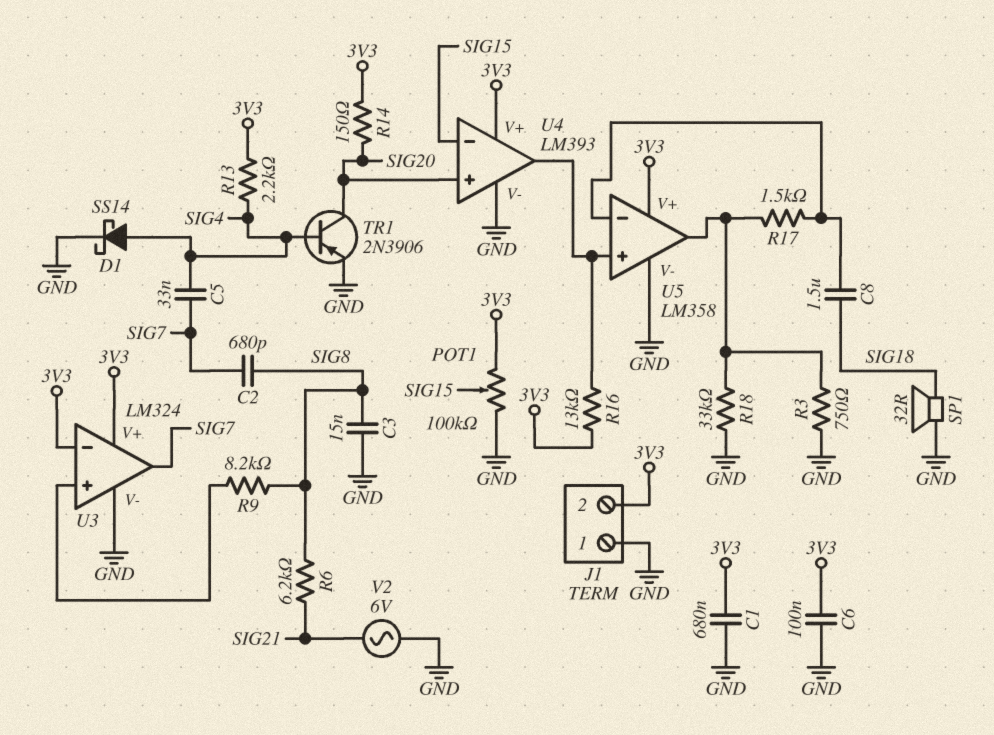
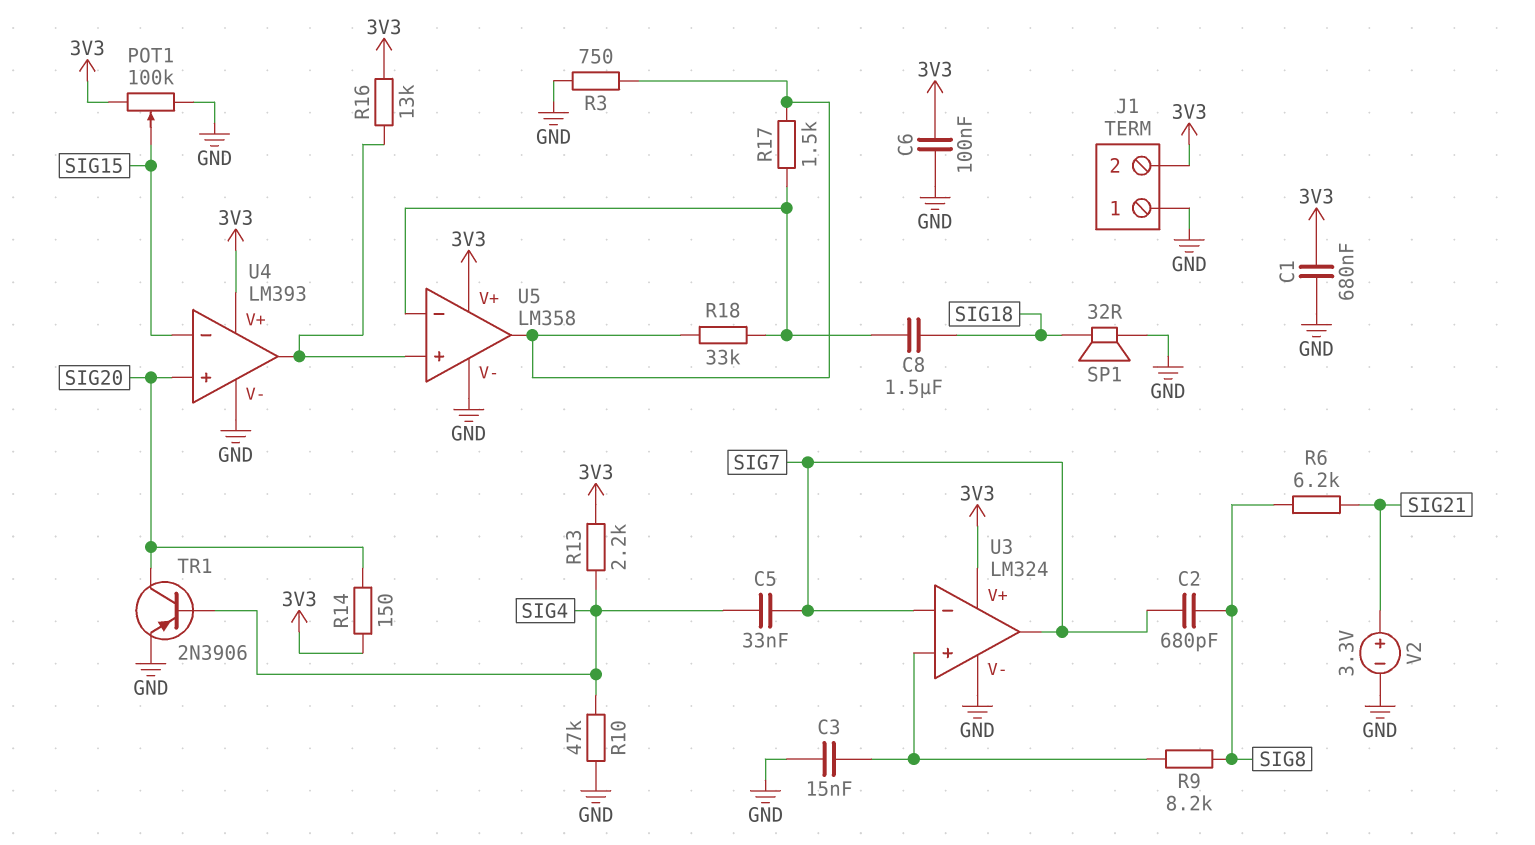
C3: 15nF (GND, SIG8) -> 15nF (GND, U3/in+)
D1: schottky SS14 (A SIG4, K GND) -> none
R10: none -> 47k (GND, SIG4)
R18: 33k (GND, U5/out) -> 33k (U5/in-, U5/out)
U3 pin in-: 3V3 -> SIG7
V2: AC 6V (GND, SIG21) -> 3.3V (plus SIG21, minus GND)

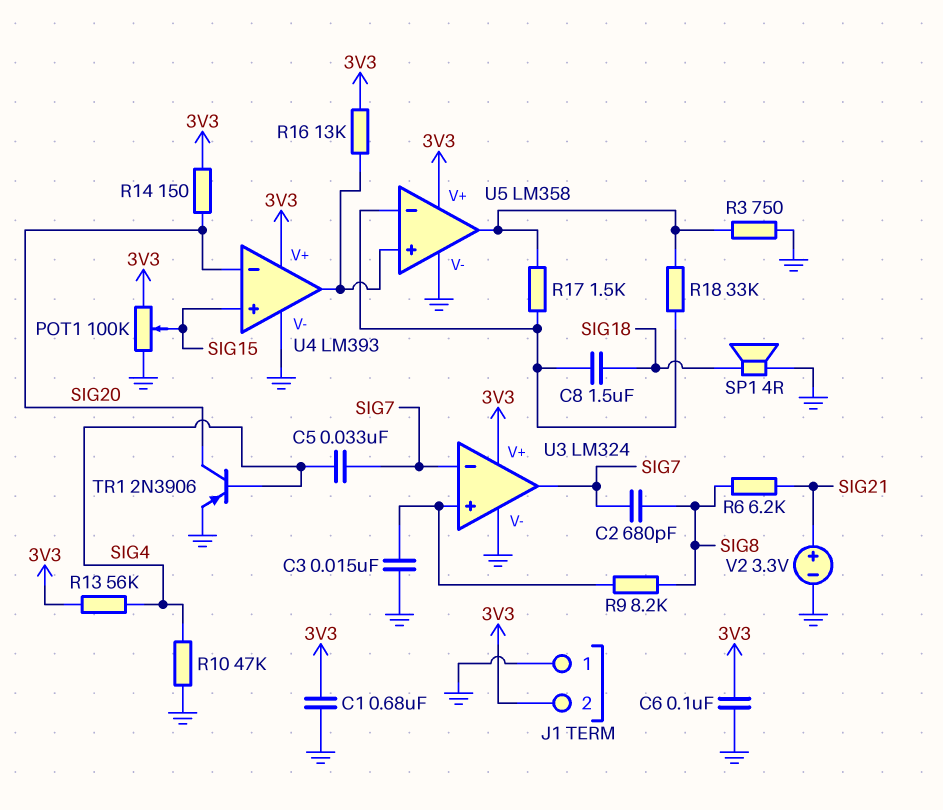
R13: 2.2k (3V3, SIG4) -> 56k (3V3, SIG4)
SP1: speaker 32R (GND, SIG18) -> speaker 4R (GND, SIG18)
U4 pin in+: SIG20 -> SIG15
U4 pin in-: SIG15 -> SIG20

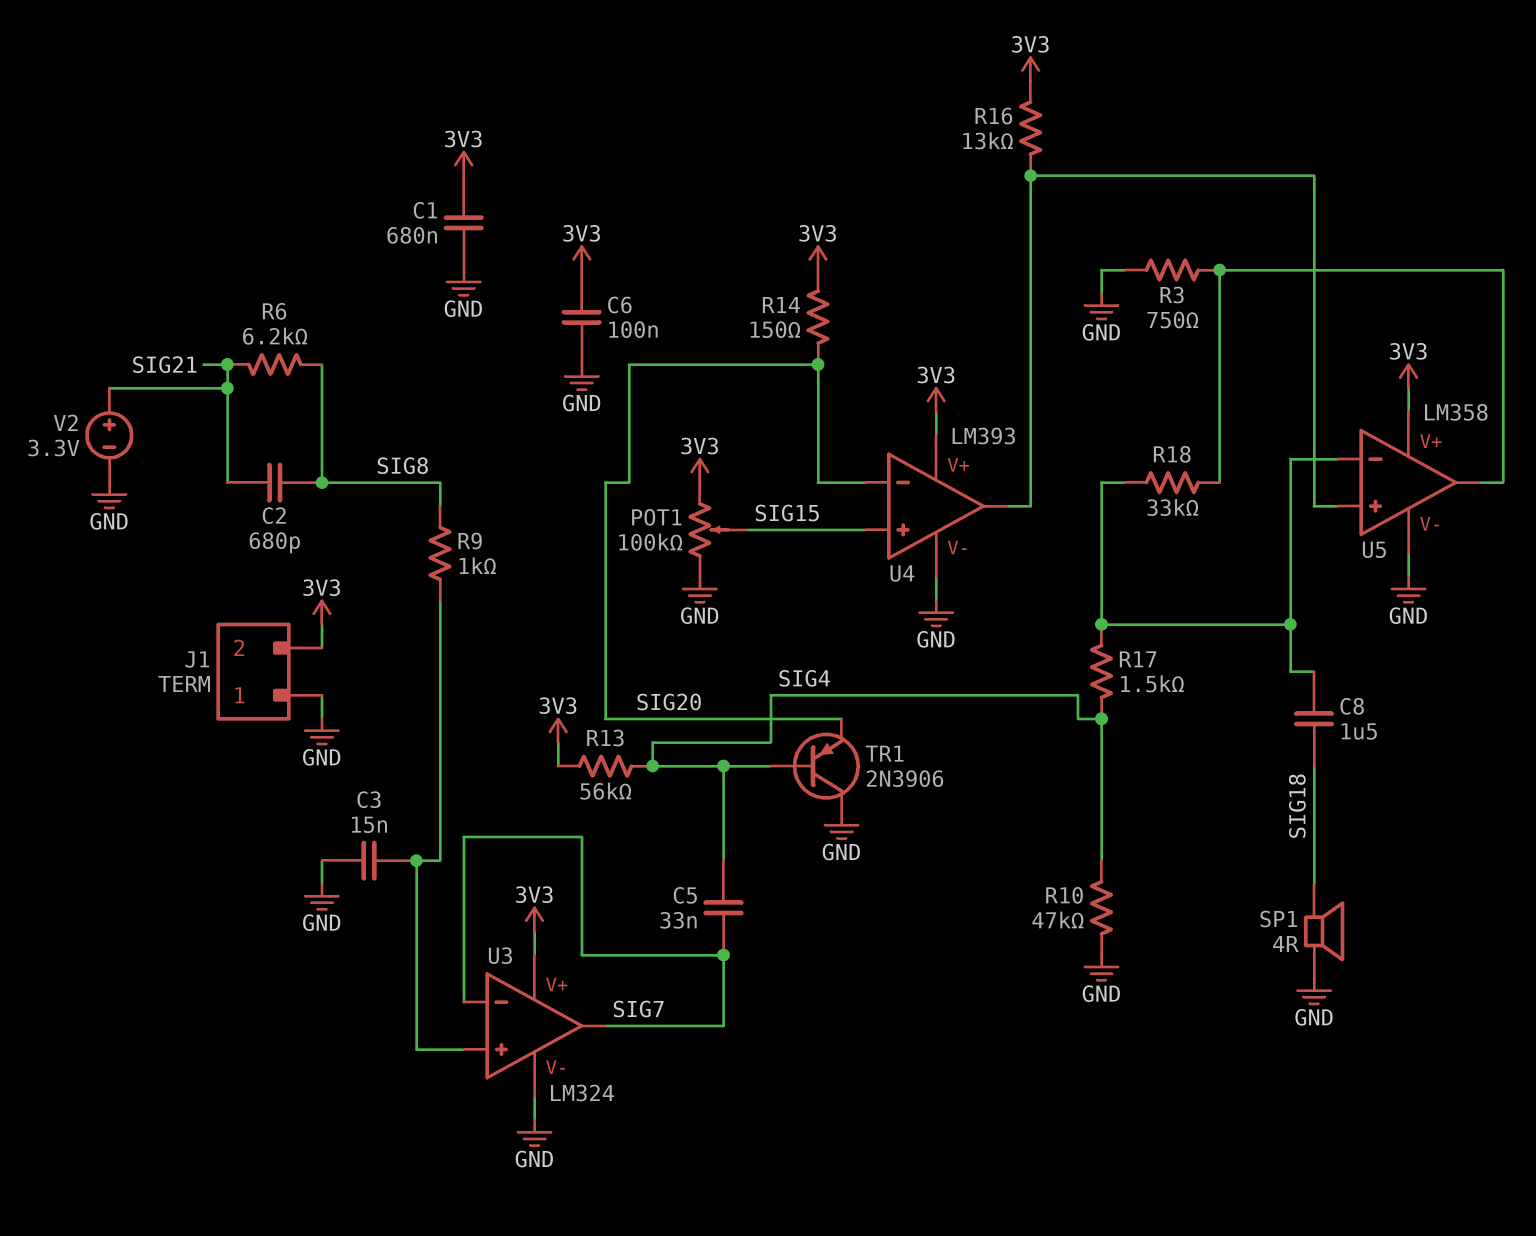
C2: 680pF (SIG7, SIG8) -> 680pF (SIG8, SIG21)
R9: 8.2k (SIG8, U3/in+) -> 1k (SIG8, U3/in+)
R17: 1.5k (U5/in-, U5/out) -> 1.5k (SIG4, U5/in-)
TR1: PNP 2N3906 (B SIG4, C SIG20, E GND) -> PNP 2N3906 (B SIG4, C GND, E SIG20)

